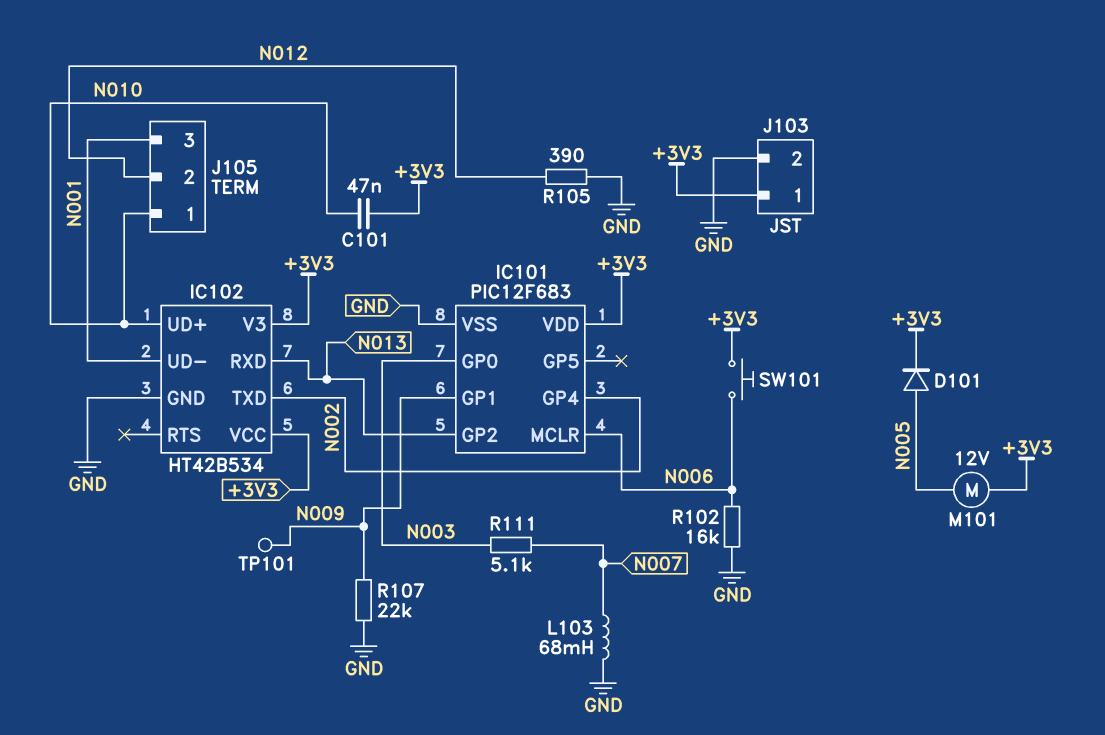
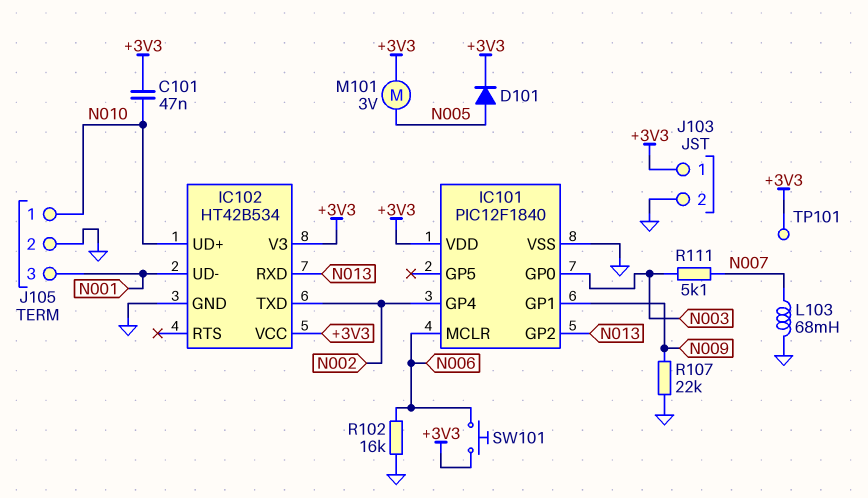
IC101: PIC12F683 -> PIC12F1840
J105 pin 2: N012 -> GND
M101: motor 12V (+3V3, N005) -> motor 3V (+3V3, N005)
R105: 390 (GND, N012) -> none
TP101: test point (N009) -> test point (+3V3)

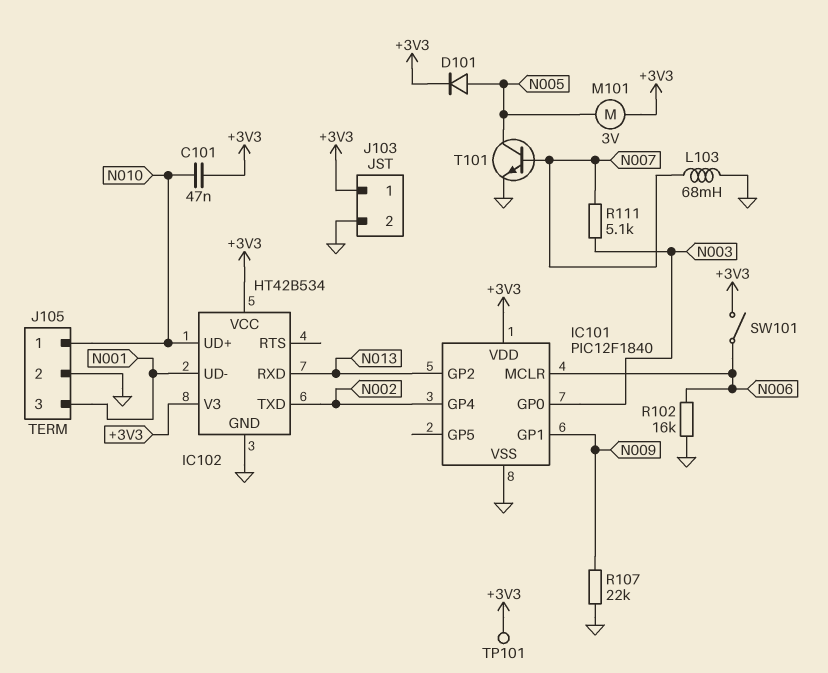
SW101: button (+3V3, N006) -> switch (+3V3, N006)
T101: none -> NPN (B N007, C N005, E GND)

